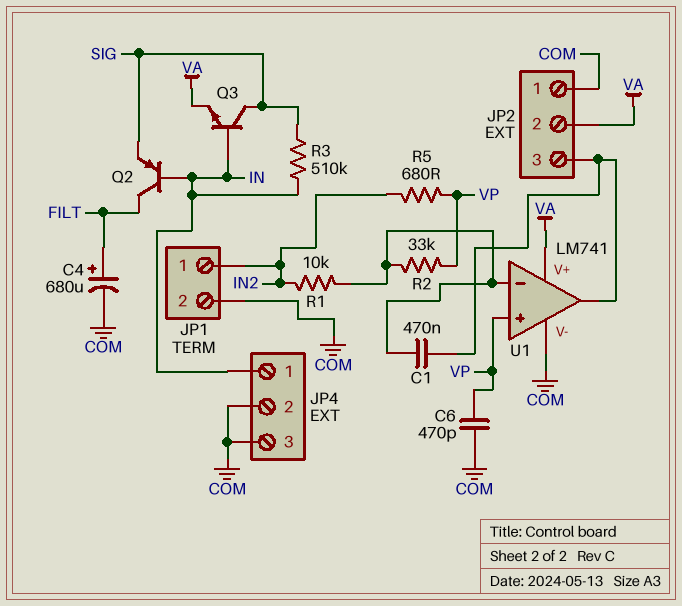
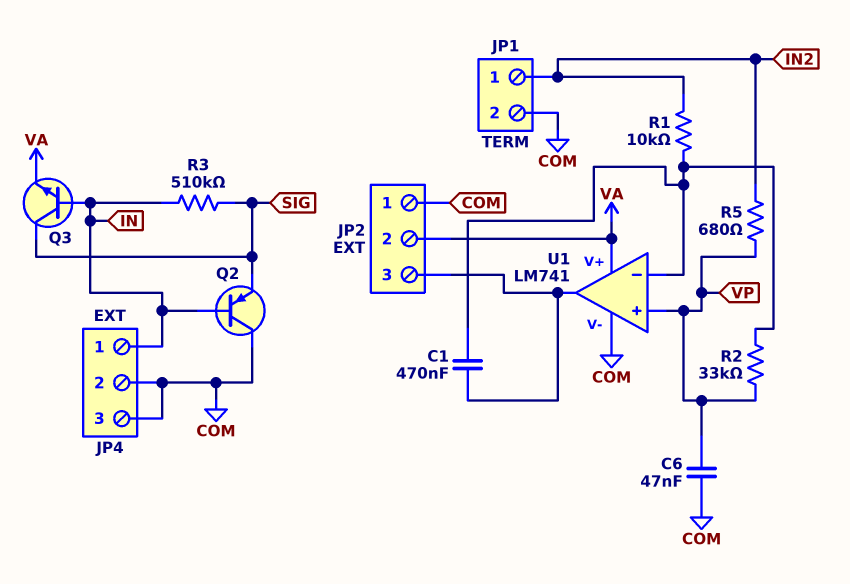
C4: 680uF (plus FILT, minus COM) -> none
C6: 470pF (COM, VP) -> 47nF (COM, VP)
Q2: PNP (B IN, C FILT, E SIG) -> PNP (B IN, C COM, E SIG)

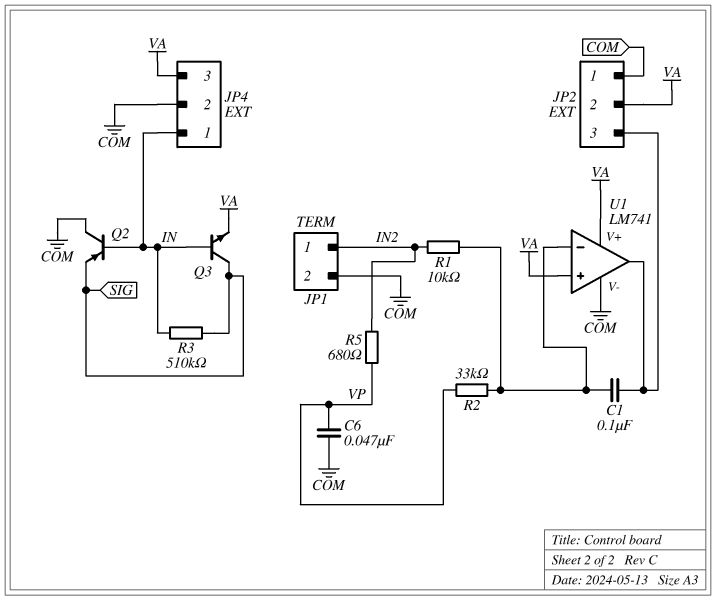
C1: 470nF (JP2/3, U1/in-) -> 100nF (JP2/3, U1/in-)
JP4 pin 3: COM -> VA
U1 pin in+: VP -> VA

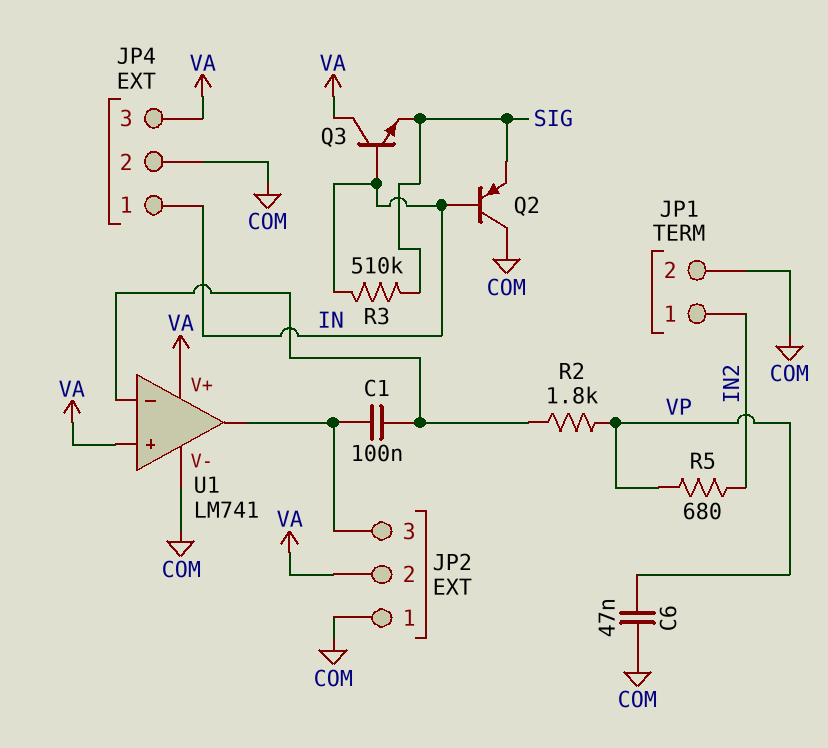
Q3: NPN (B IN, C SIG, E VA) -> NPN (B IN, C VA, E SIG)
R1: 10k (IN2, U1/in-) -> none
R2: 33k (U1/in-, VP) -> 1.8k (U1/in-, VP)

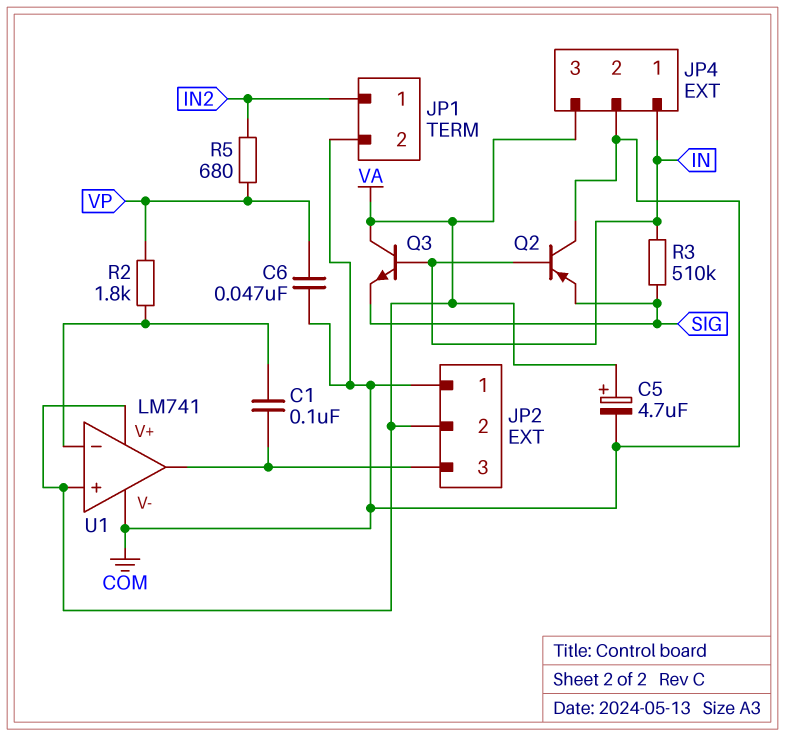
C5: none -> 4.7uF (plus VA, minus COM)

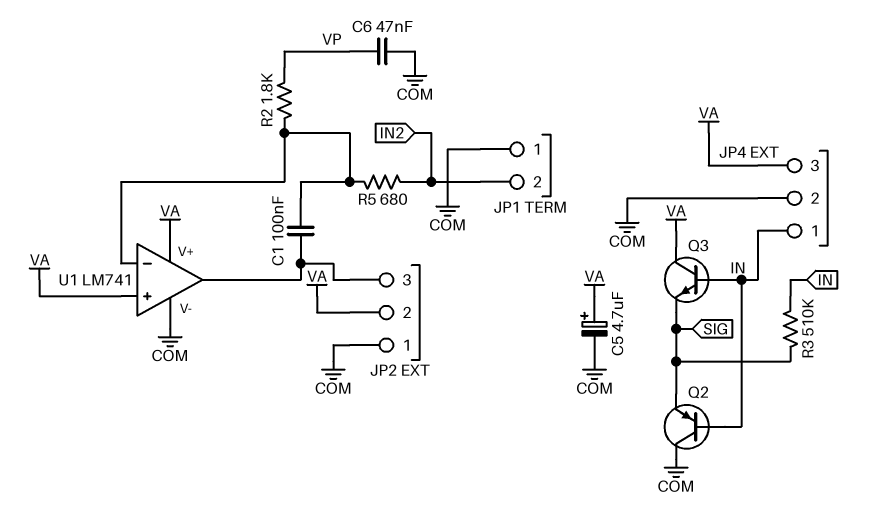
JP1 pin 1: IN2 -> COM
JP1 pin 2: COM -> IN2
R5: 680 (IN2, VP) -> 680 (IN2, U1/in-)

